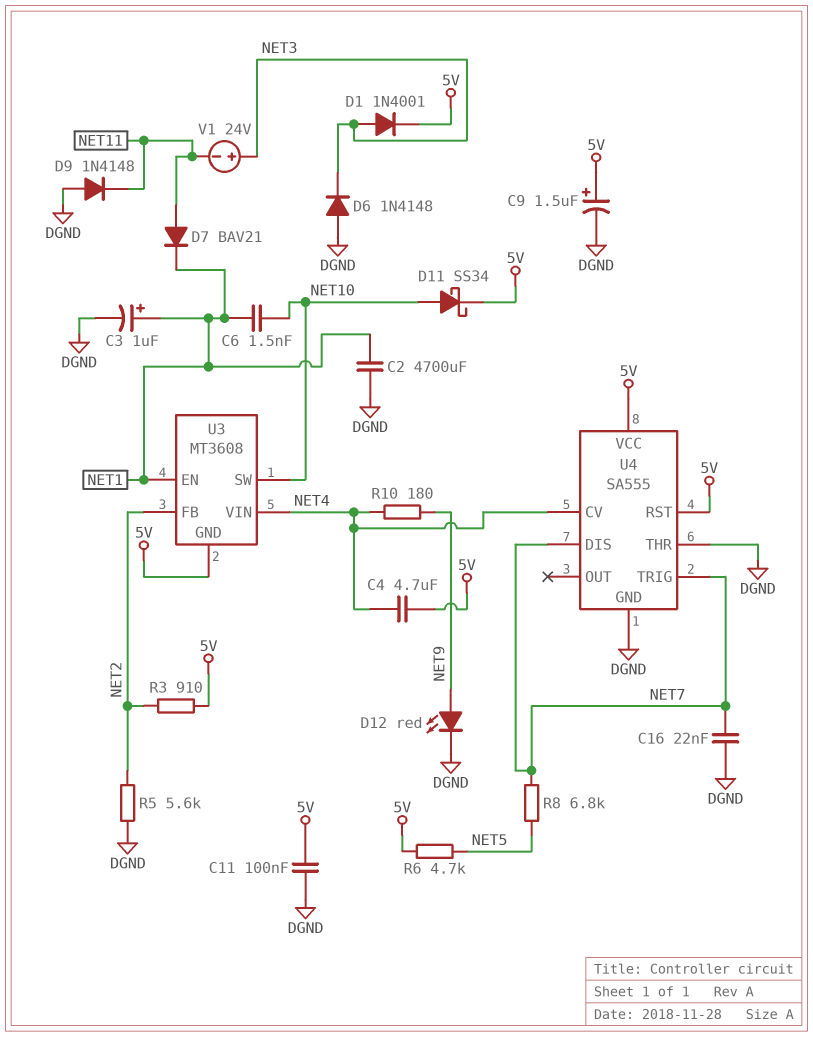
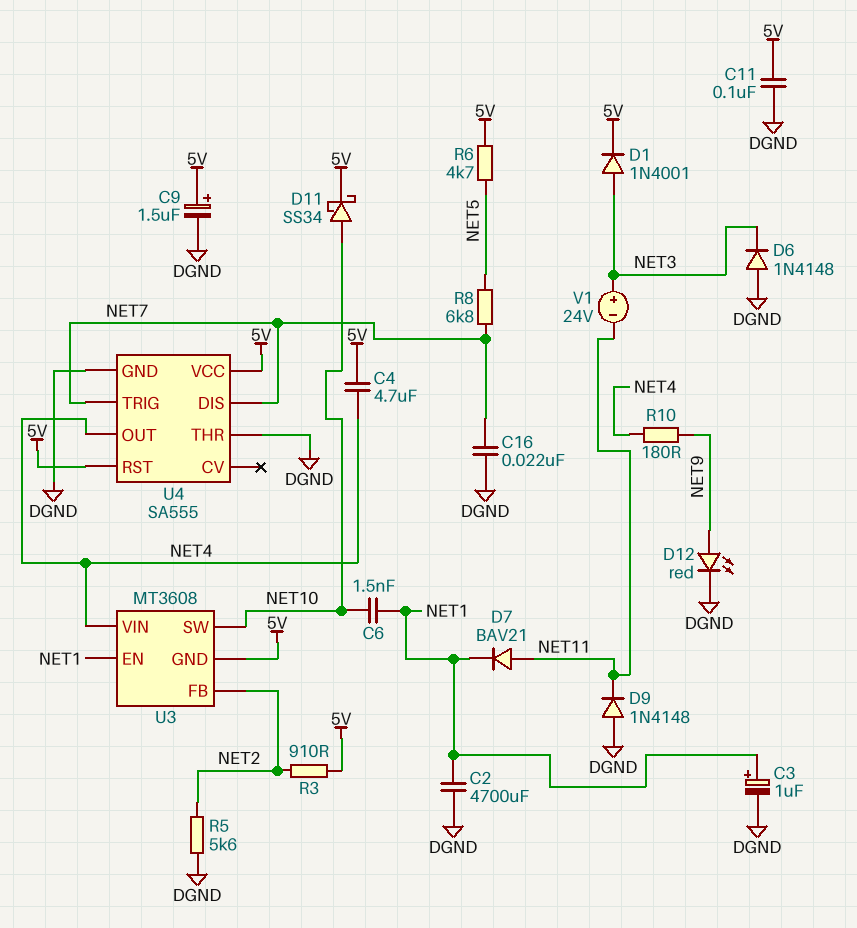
U4 pin CV: NET4 -> none
U4 pin OUT: none -> NET4

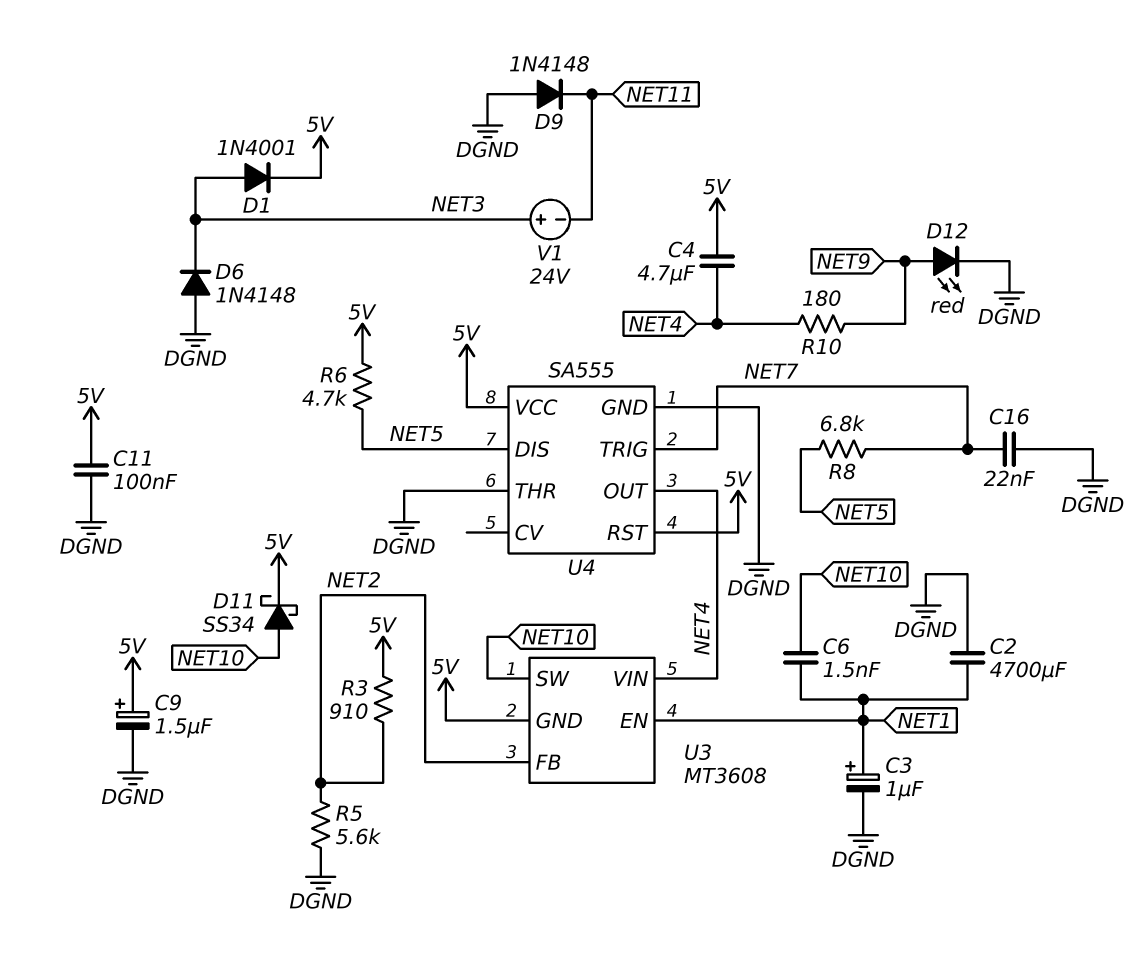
D7: diode BAV21 (A NET11, K NET1) -> none
U4 pin DIS: NET7 -> NET5

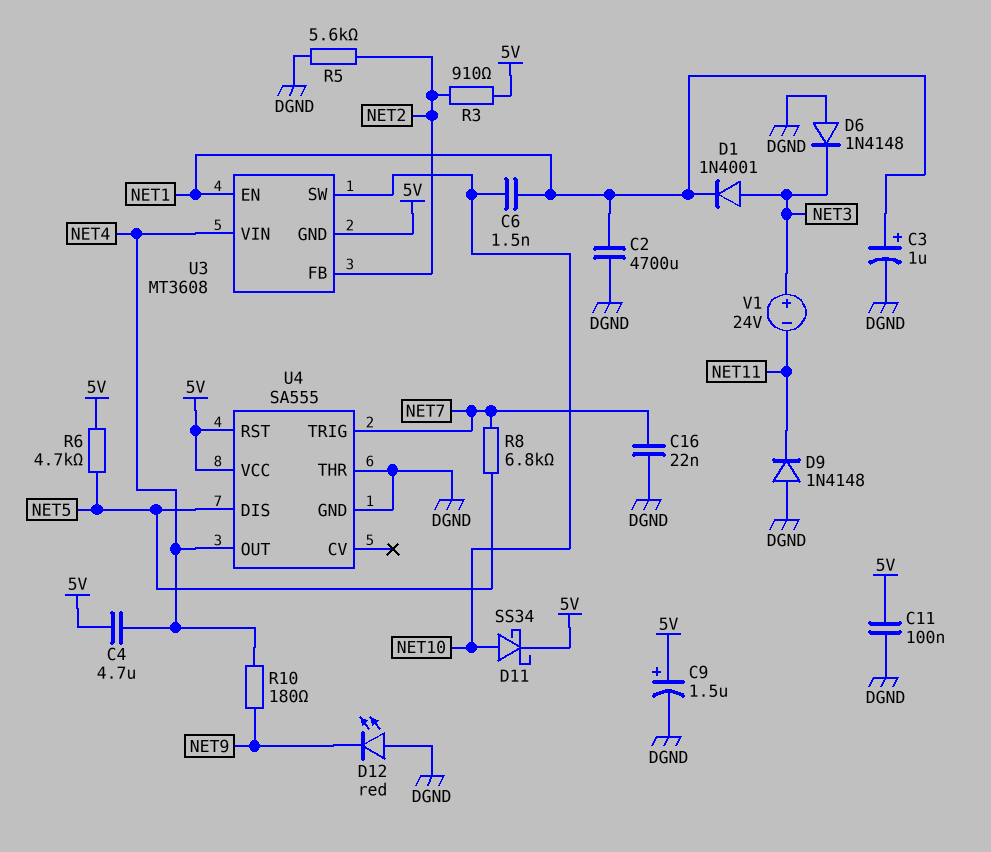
D1: diode 1N4001 (A NET3, K 5V) -> diode 1N4001 (A NET3, K NET1)
D12: LED red (A NET9, K DGND) -> LED red (A DGND, K NET9)

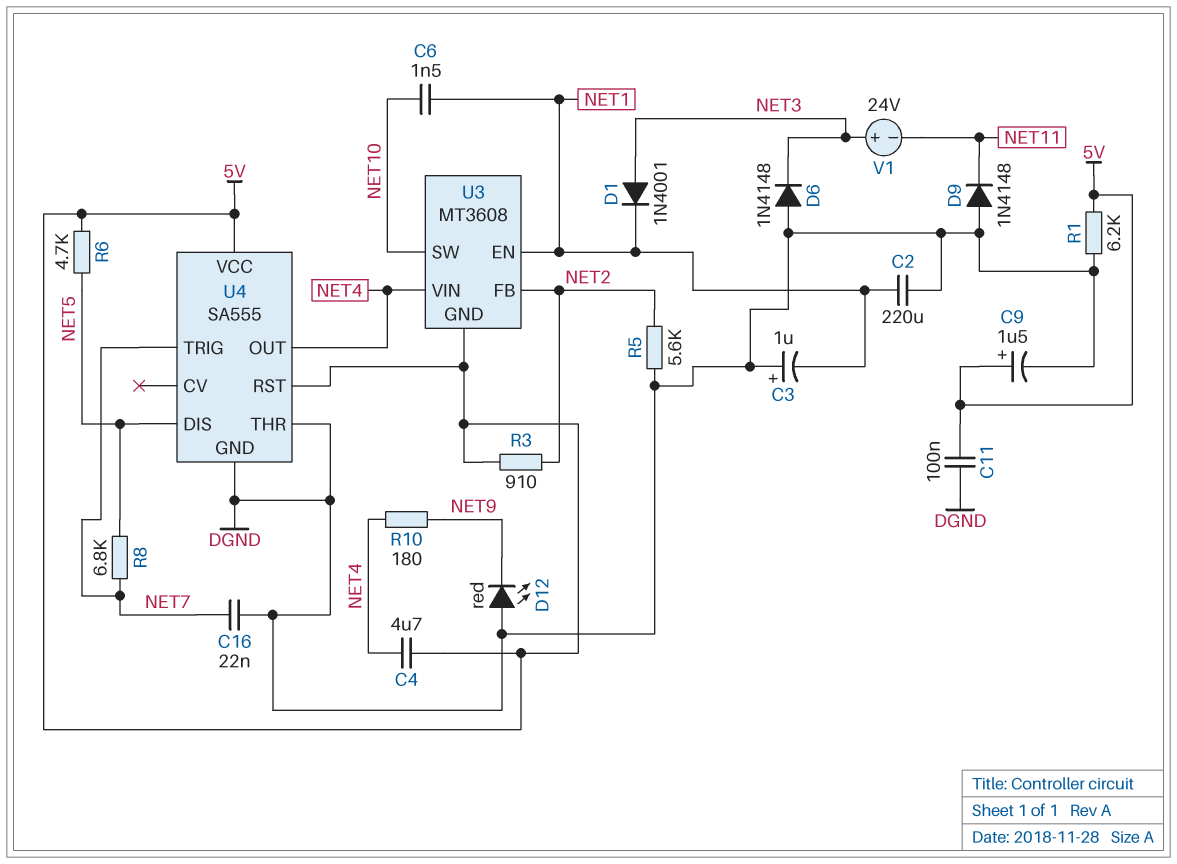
C2: 4700uF (DGND, NET1) -> 220uF (DGND, NET1)
C3: 1uF (plus NET1, minus DGND) -> 1uF (plus DGND, minus NET1)
D11: schottky SS34 (A NET10, K 5V) -> none
R1: none -> 6.2k (5V, DGND)

